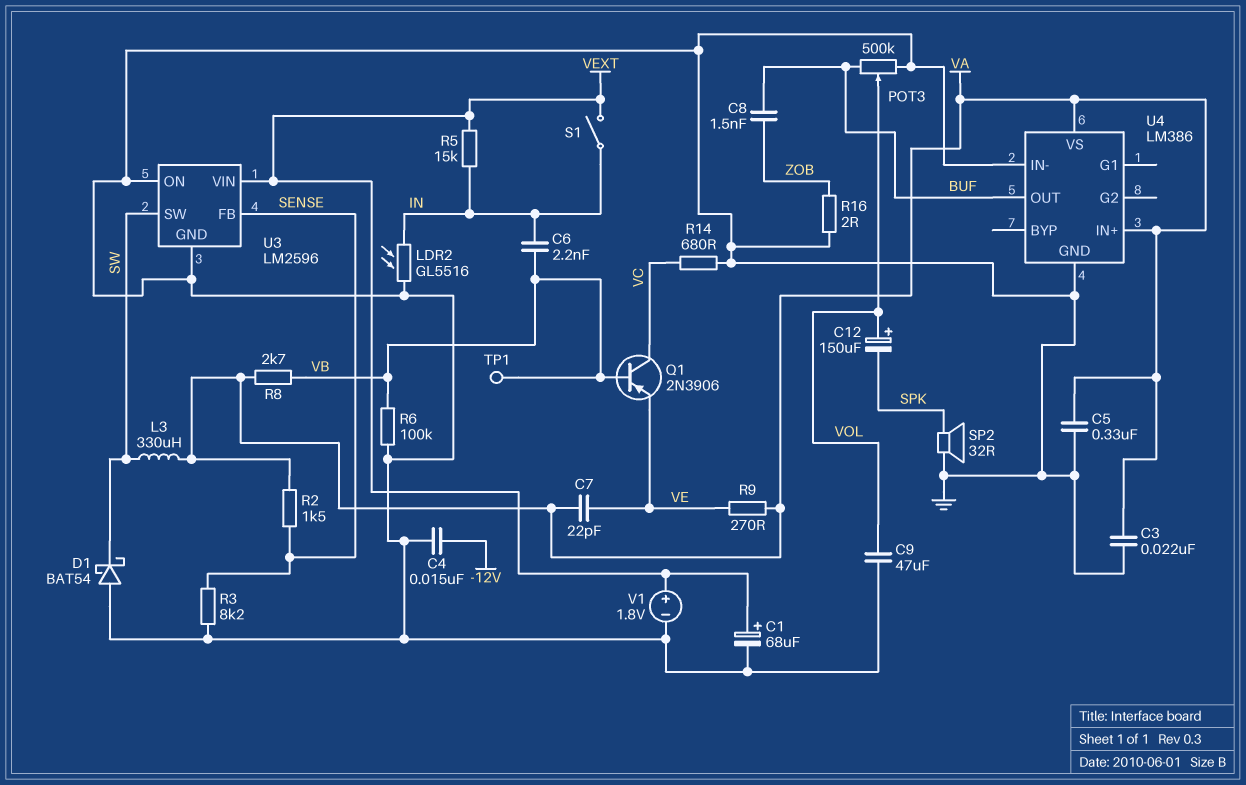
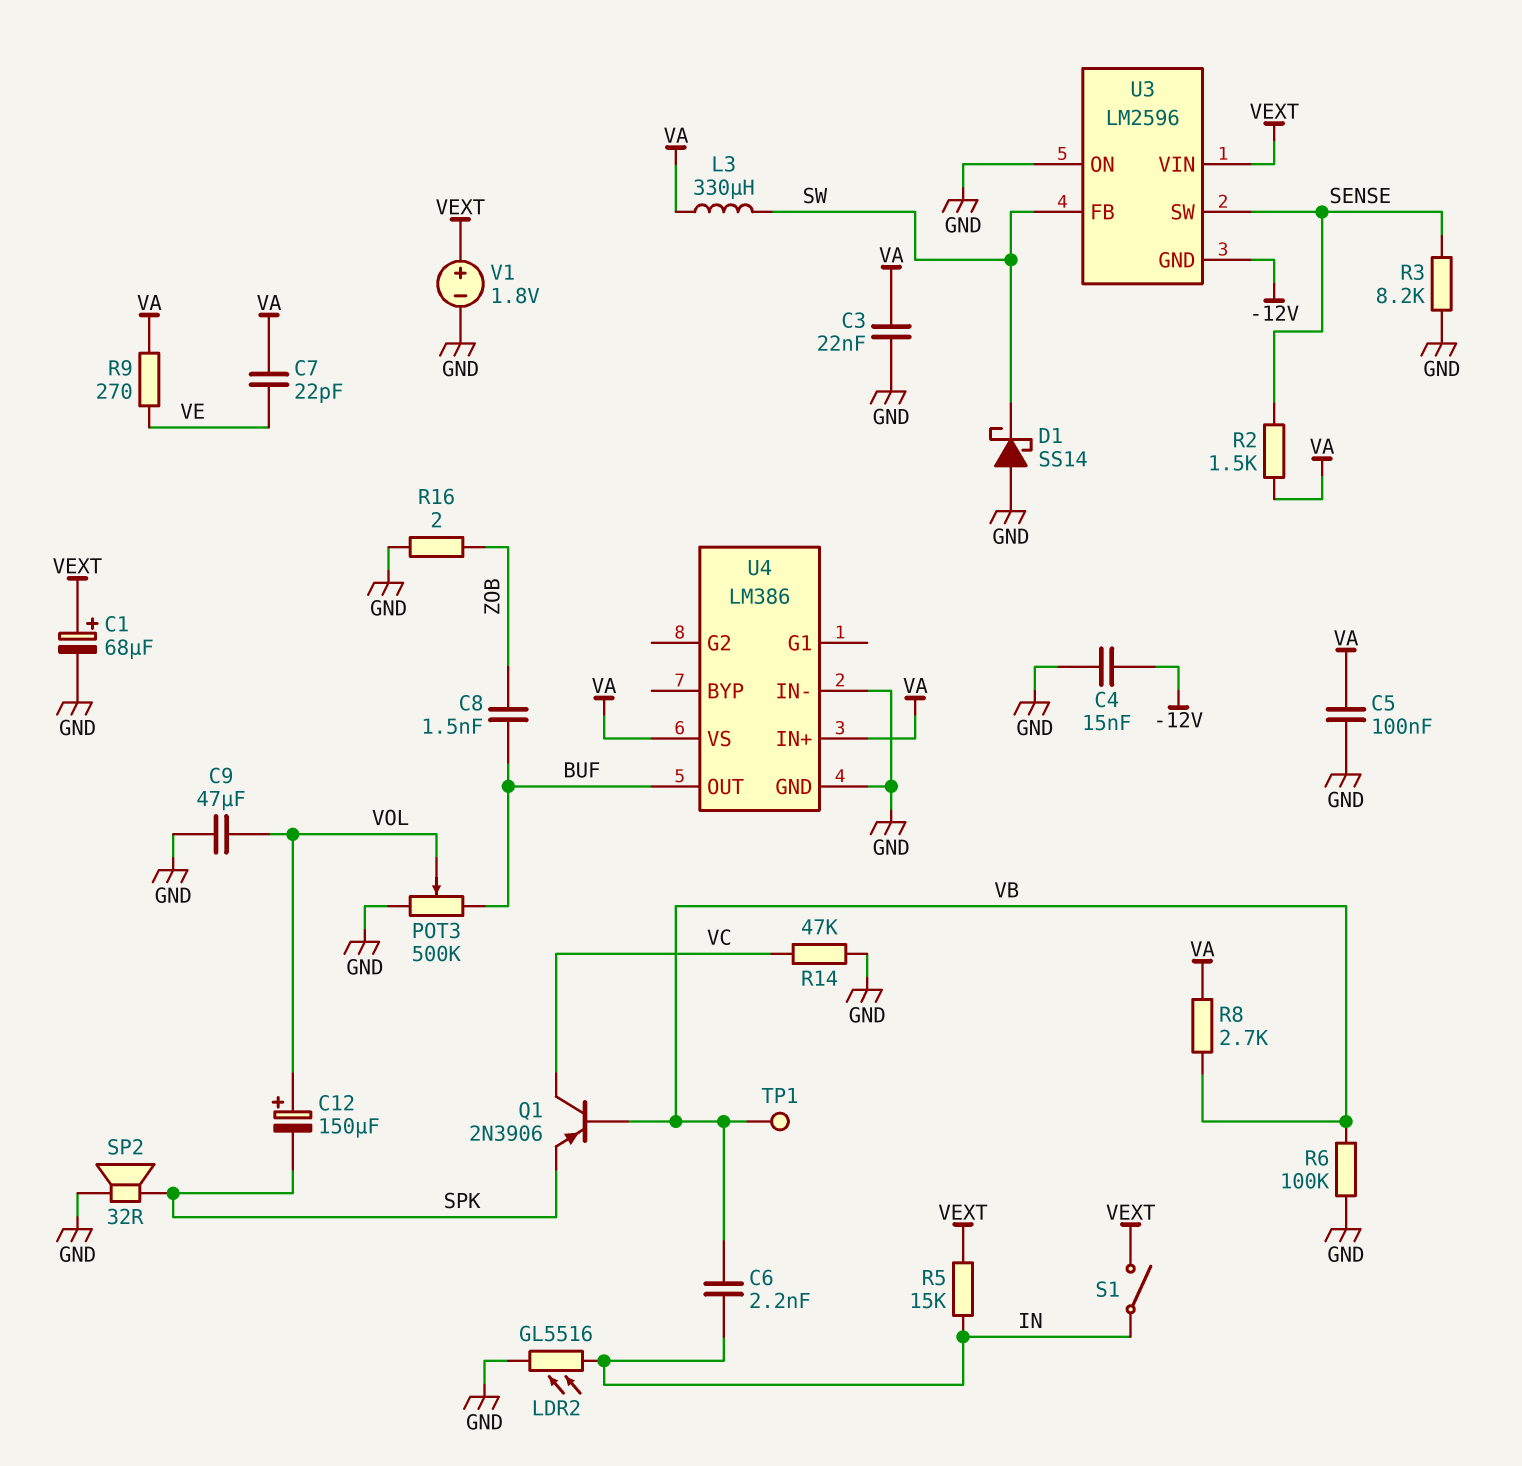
C5: 330nF (GND, VA) -> 100nF (GND, VA)
D1: schottky BAT54 (A GND, K SW) -> schottky SS14 (A GND, K SW)
Q1: PNP 2N3906 (B VB, C VC, E VE) -> PNP 2N3906 (B VB, C VC, E SPK)
R14: 680 (GND, VC) -> 47k (GND, VC)
U3 pin FB: SENSE -> SW
U3 pin GND: GND -> -12V
U3 pin SW: SW -> SENSE

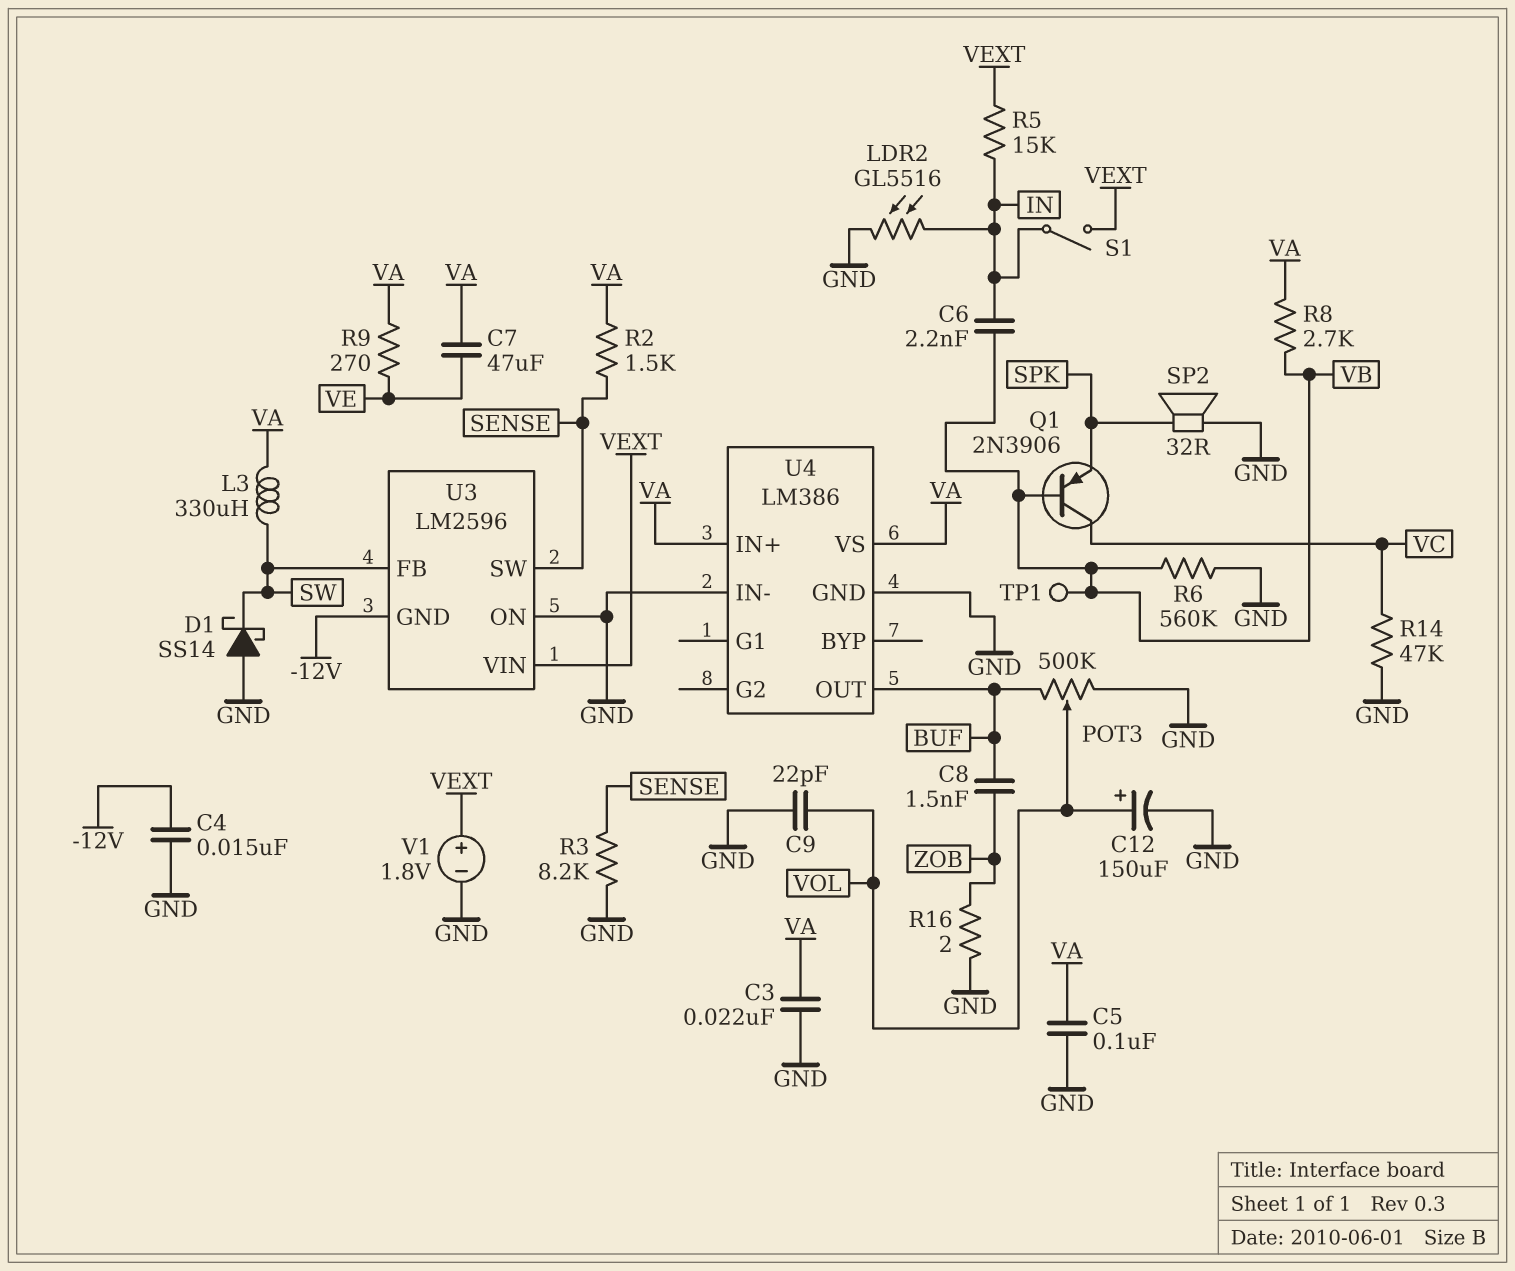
C1: 68uF (plus VEXT, minus GND) -> none
C7: 22pF (VA, VE) -> 47uF (VA, VE)
C9: 47uF (GND, VOL) -> 22pF (GND, VOL)
C12: 150uF (plus VOL, minus SPK) -> 150uF (plus VOL, minus GND)
R6: 100k (GND, VB) -> 560k (GND, VB)

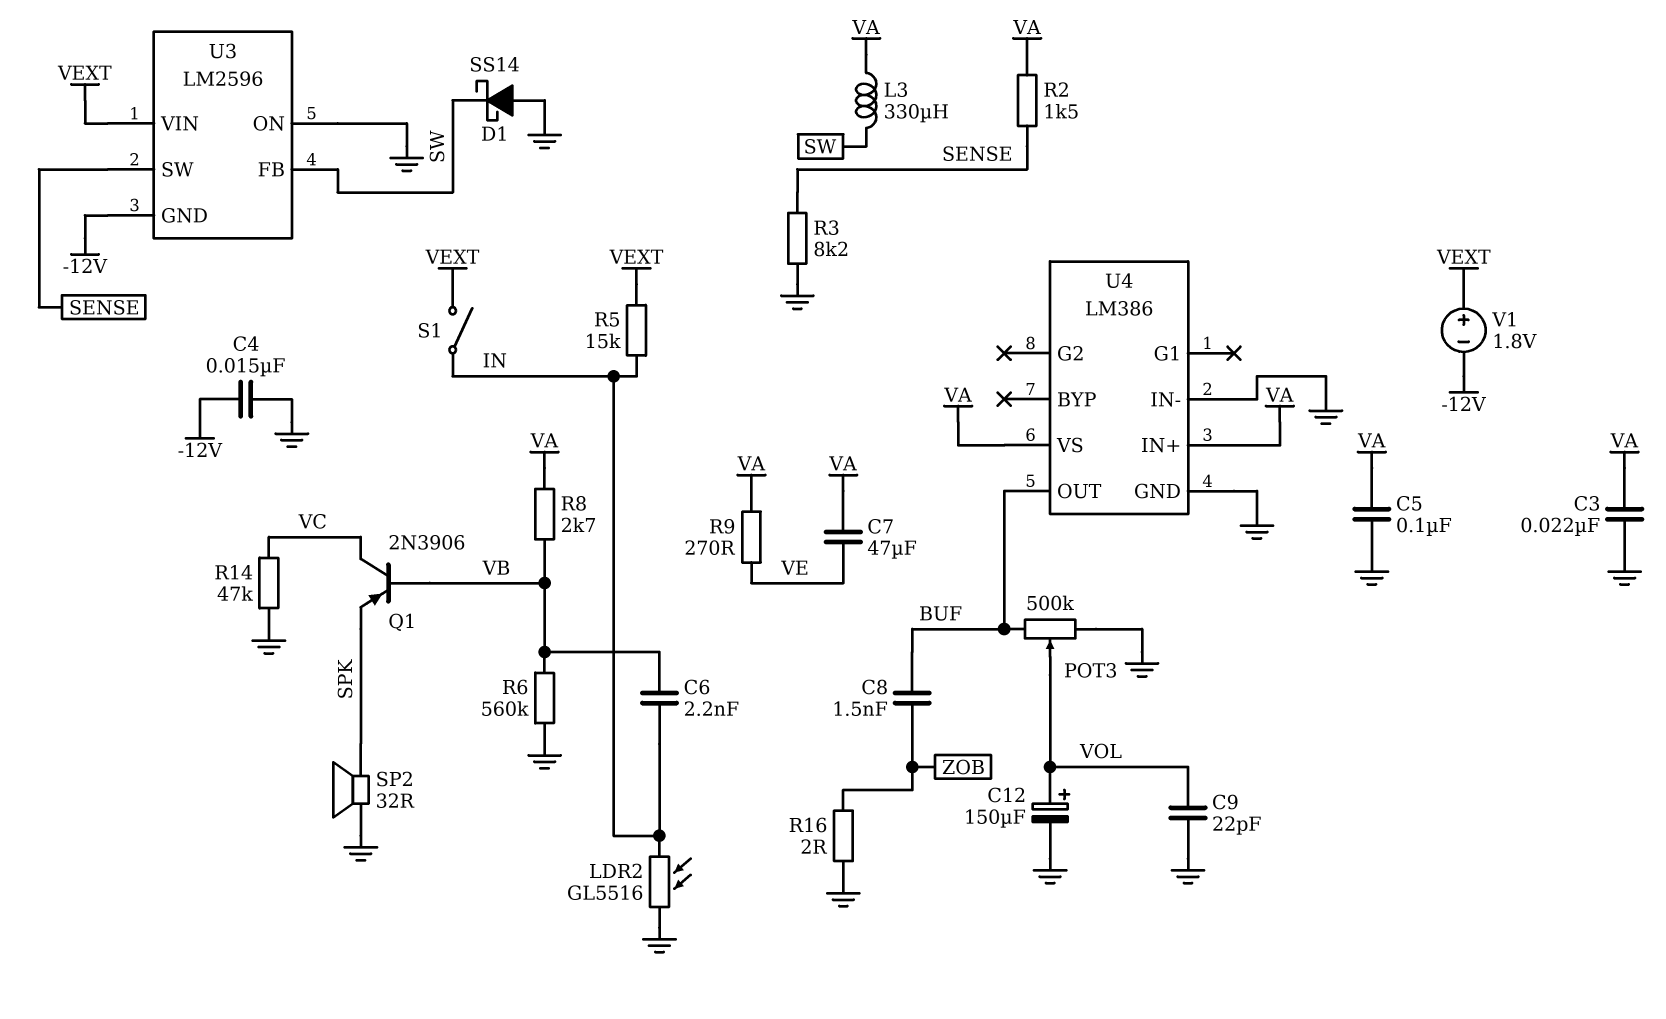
TP1: test point (VB) -> none
V1: 1.8V (plus VEXT, minus GND) -> 1.8V (plus VEXT, minus -12V)

